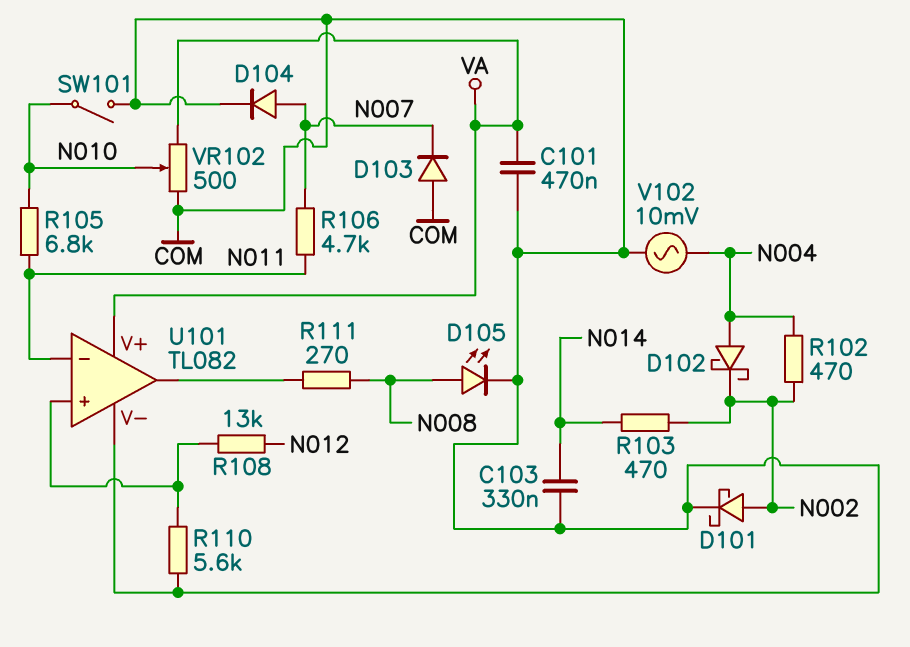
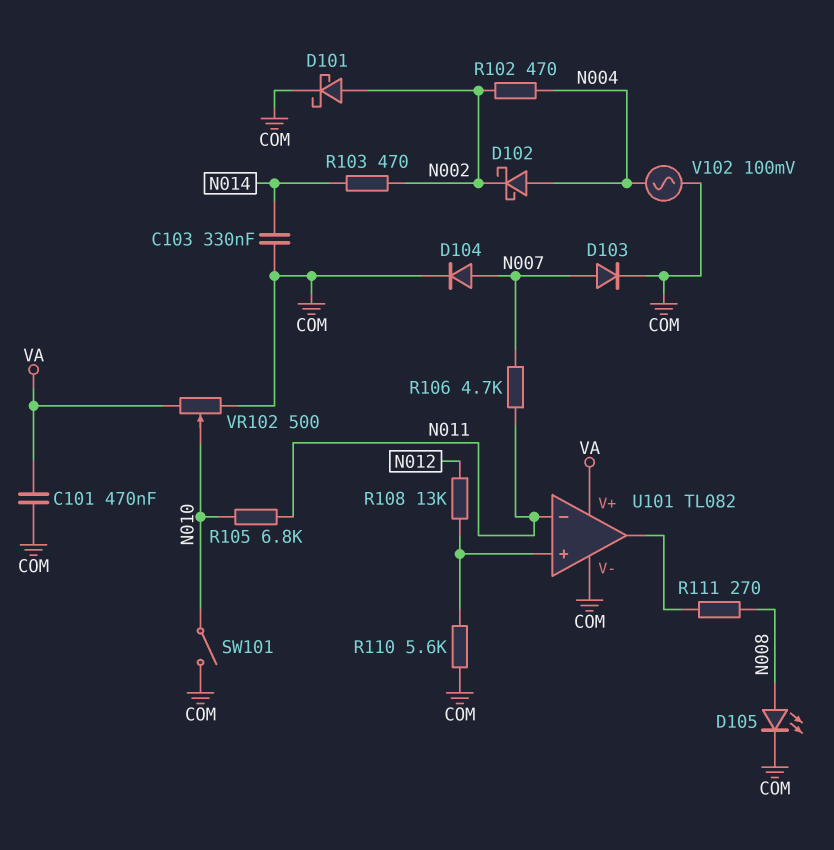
D103: diode (A COM, K N007) -> diode (A N007, K COM)
V102: AC 10mV (COM, N004) -> AC 100mV (COM, N004)

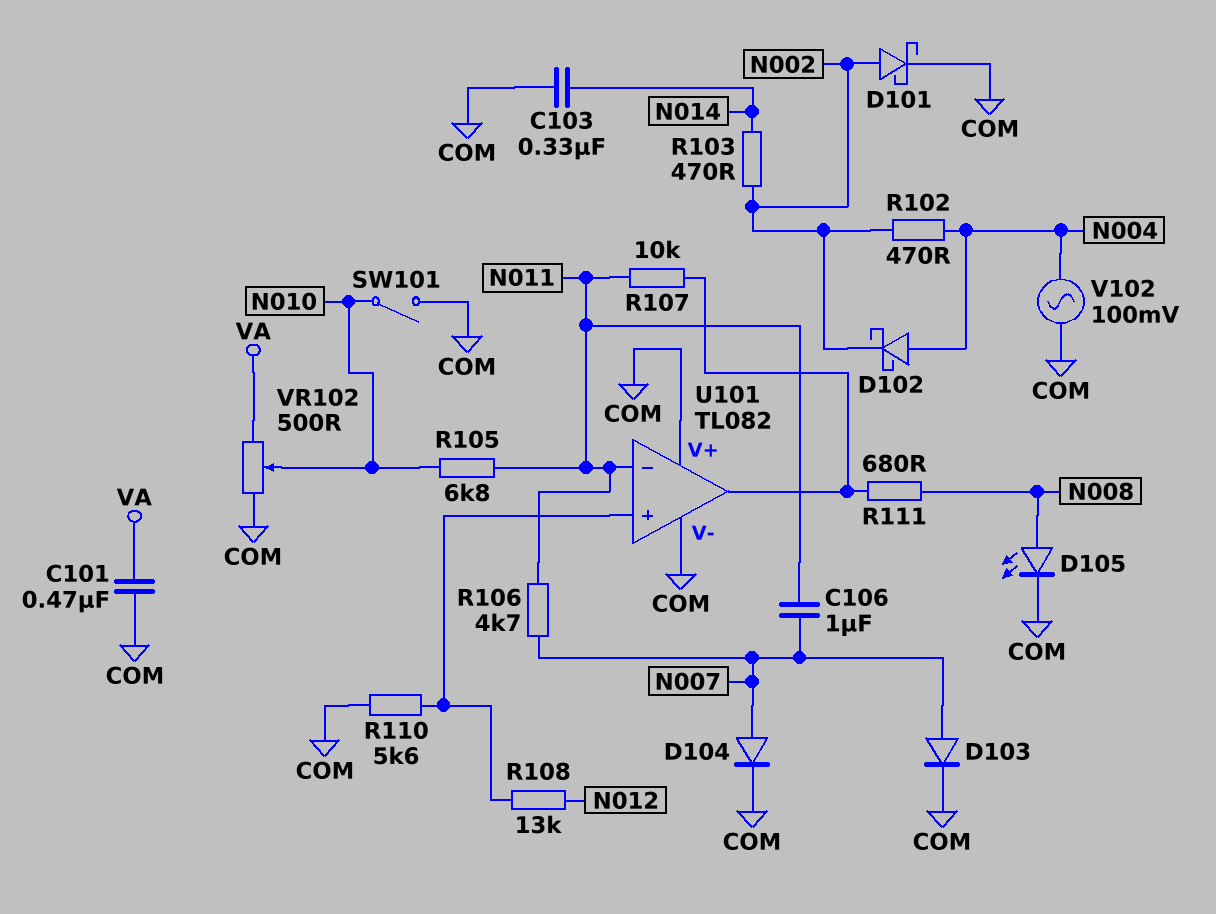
C106: none -> 1uF (N007, N011)
R107: none -> 10k (N011, U101/out)
R111: 270 (N008, U101/out) -> 680 (N008, U101/out)
U101 pin V+: VA -> COM

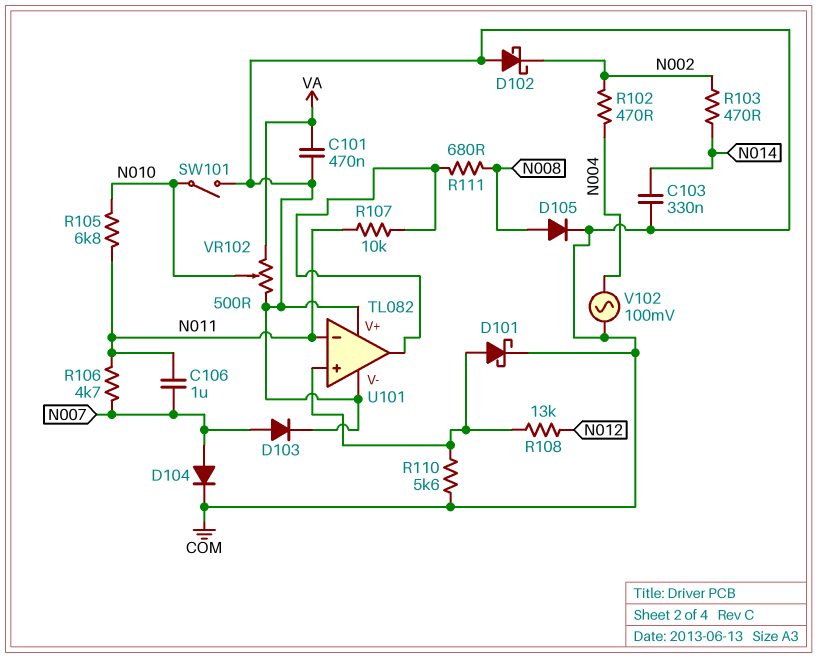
D101: schottky (A N002, K COM) -> schottky (A U101/in+, K COM)
D102: schottky (A N004, K N002) -> schottky (A COM, K N002)
D105: LED (A N008, K COM) -> diode (A N008, K COM)

